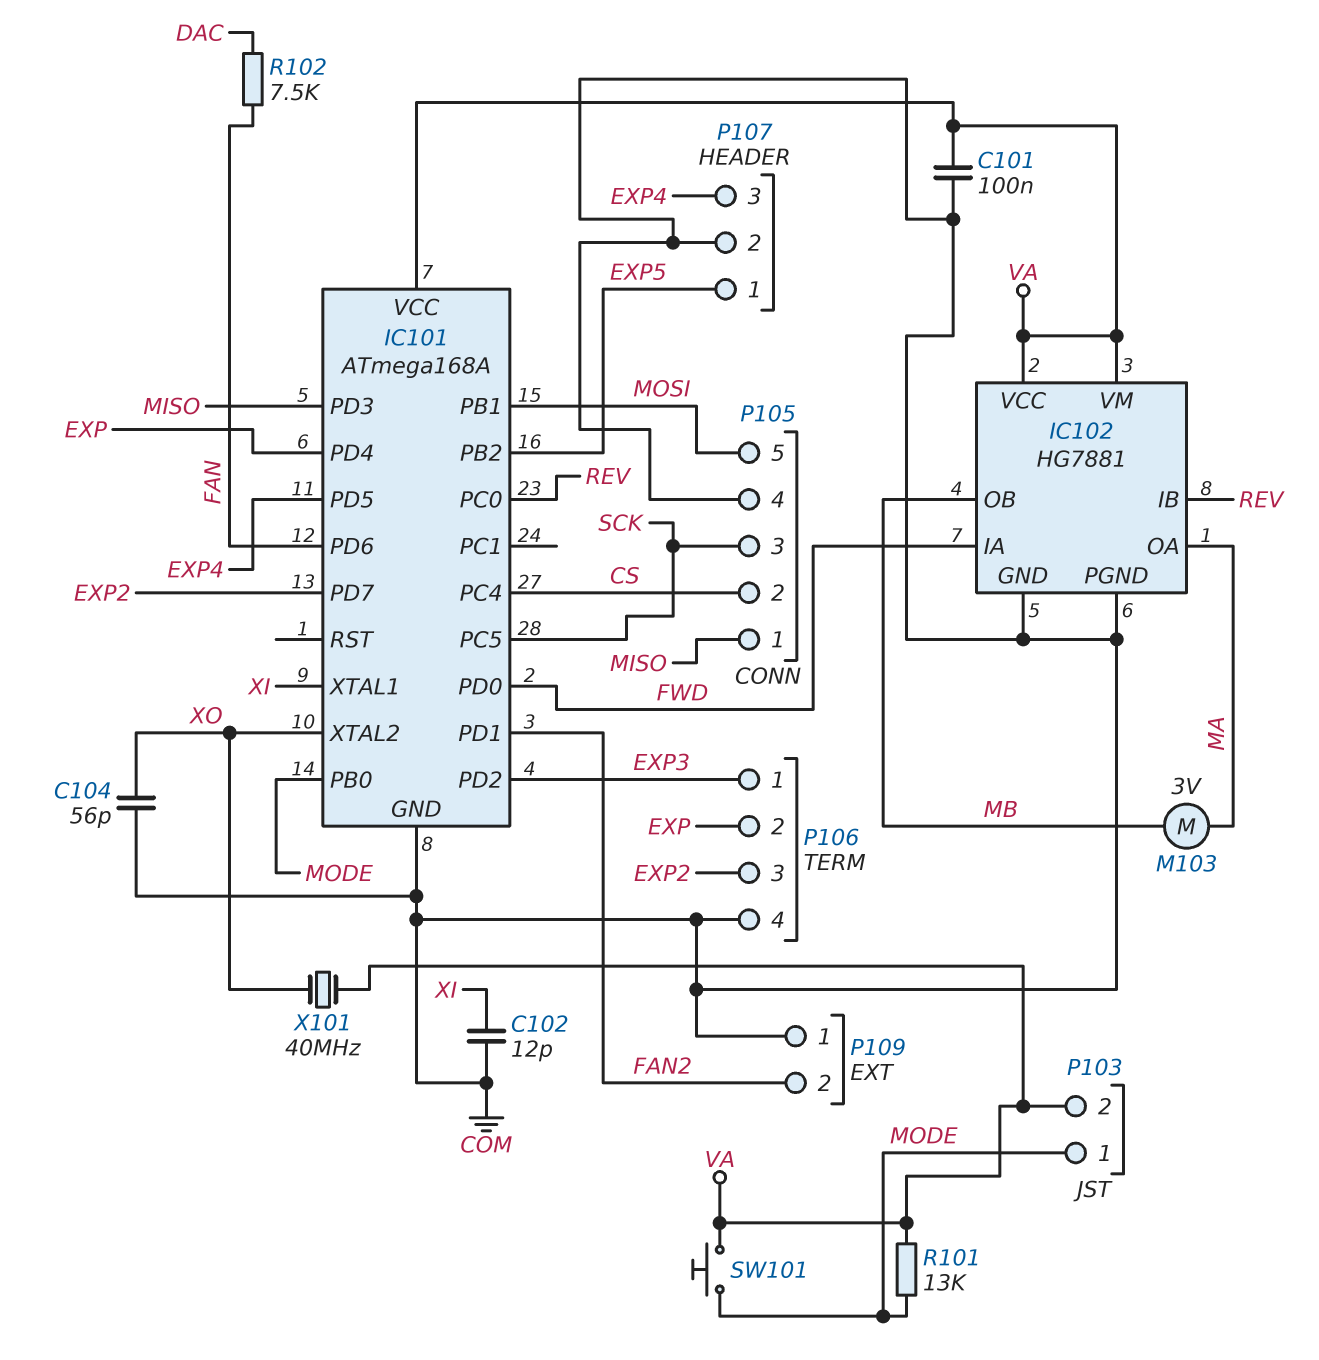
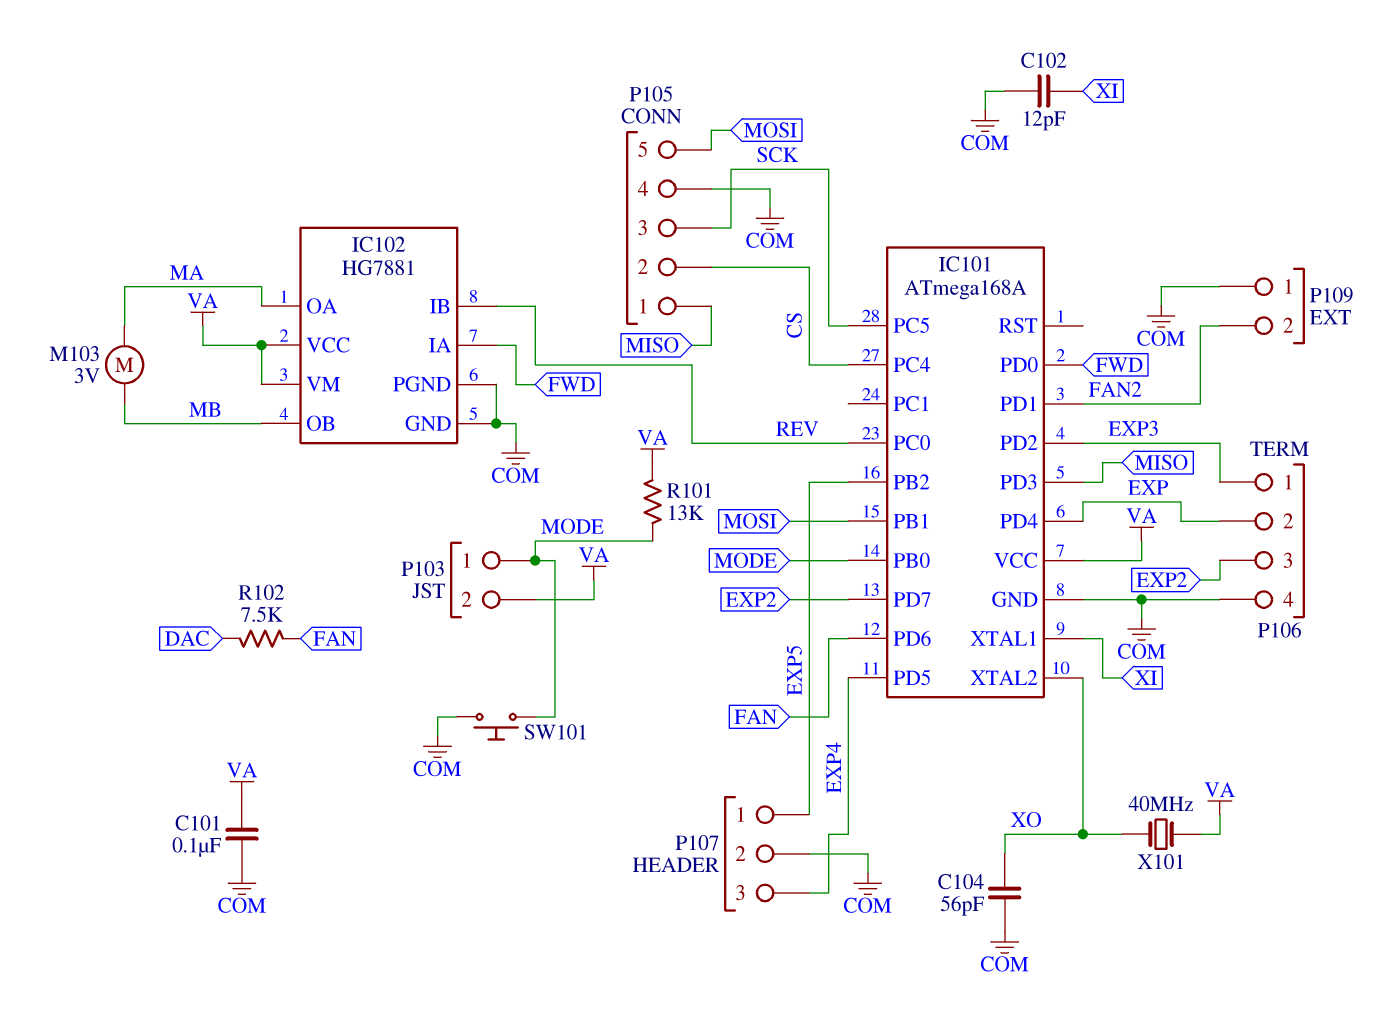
SW101: button (MODE, VA) -> button (COM, MODE)

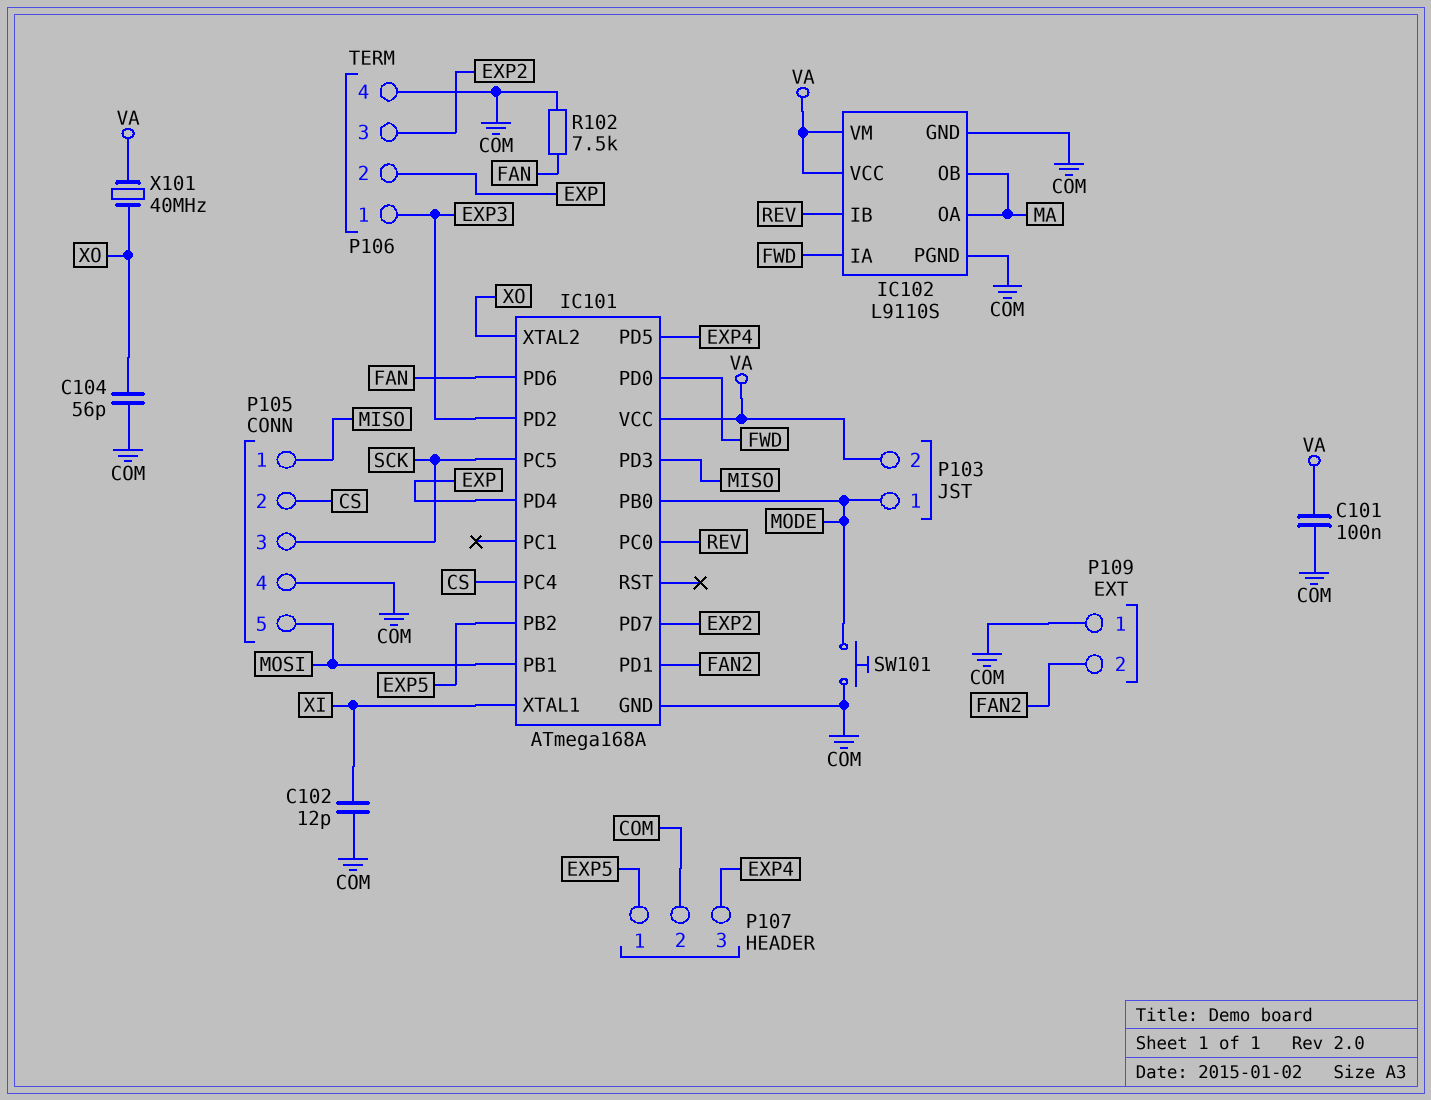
IC102: HG7881 -> L9110S
IC102 pin OB: MB -> MA
M103: motor 3V (MA, MB) -> none
R101: 13k (MODE, VA) -> none
R102: 7.5k (DAC, FAN) -> 7.5k (COM, FAN)

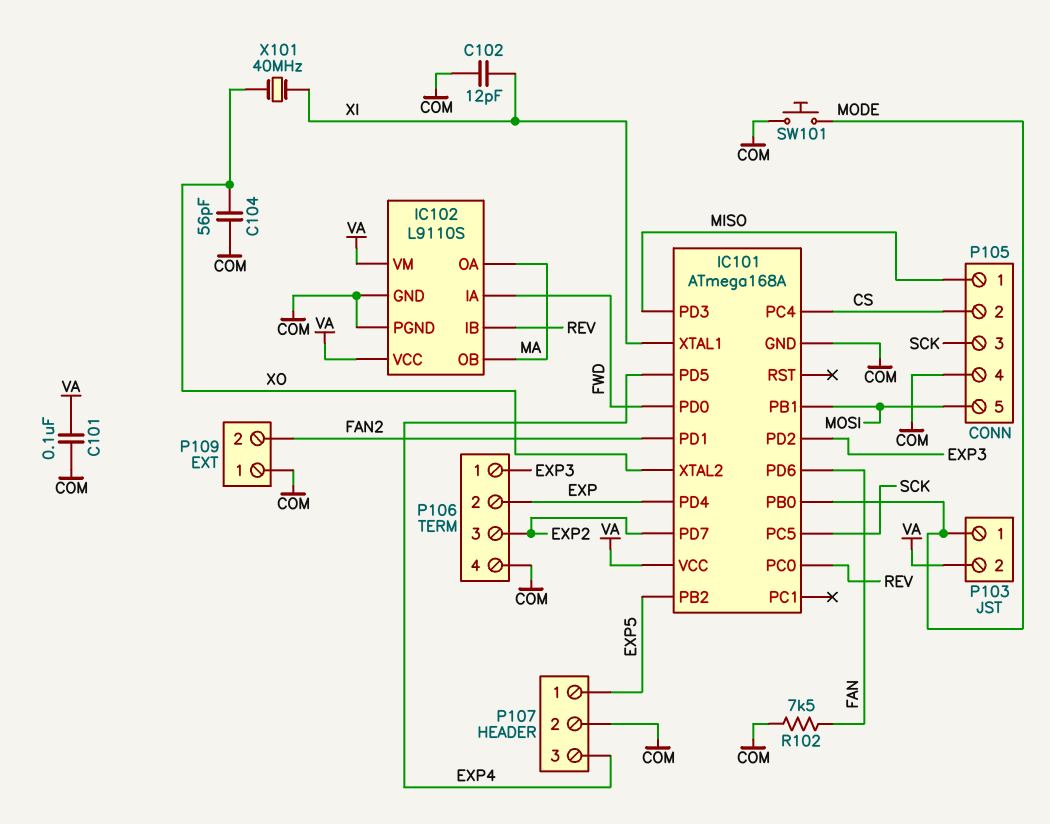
X101: 40MHz (VA, XO) -> 40MHz (XI, XO)

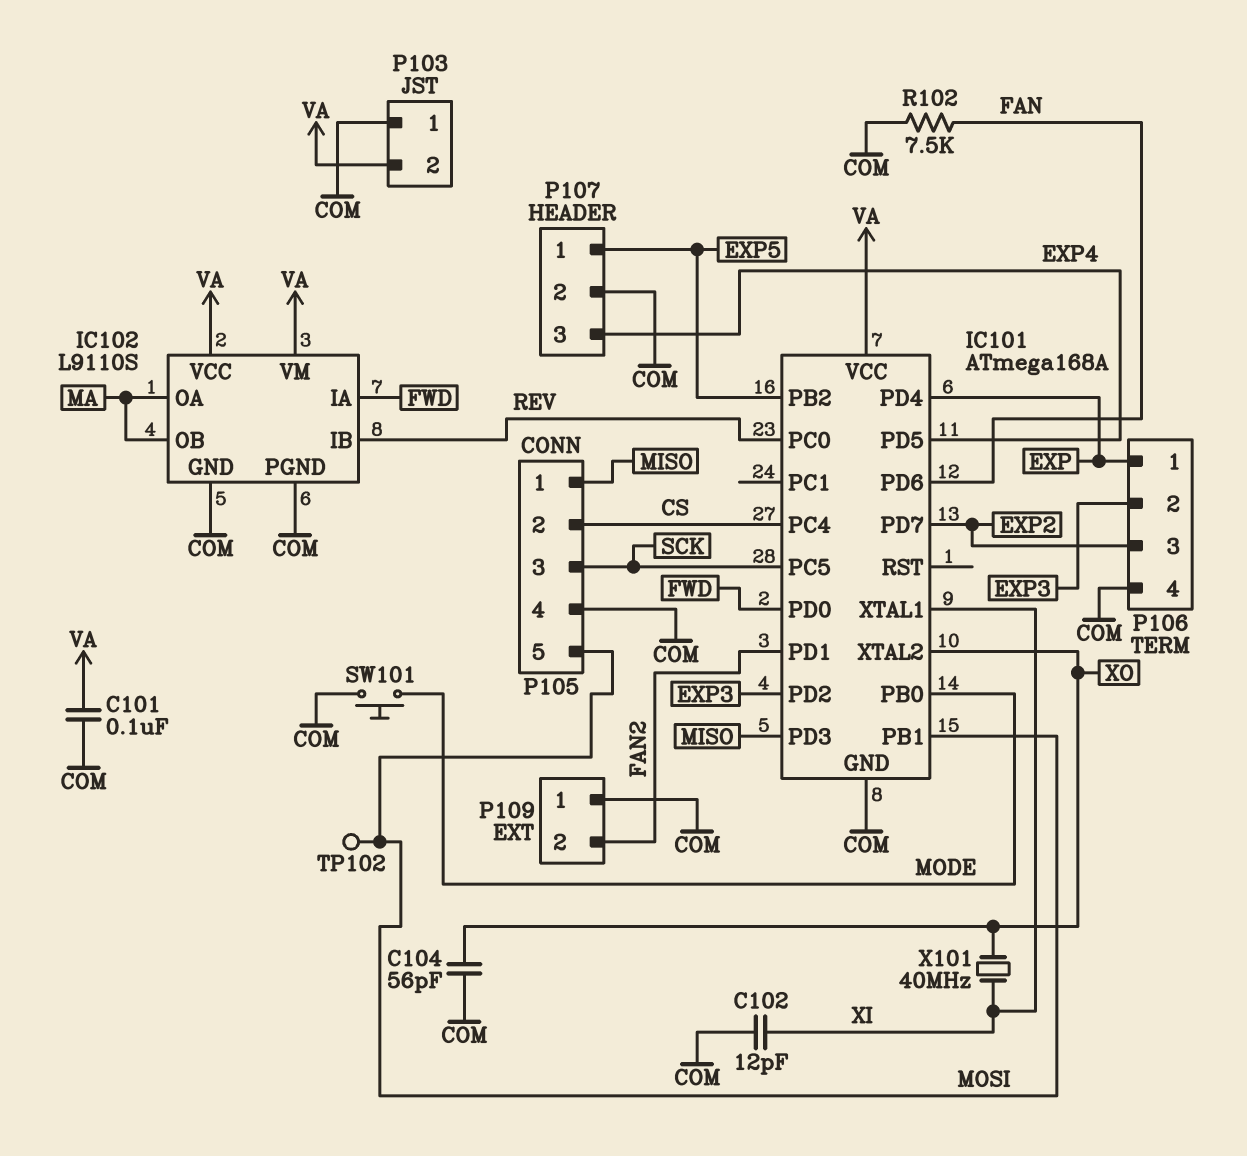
P103 pin 1: MODE -> COM
P106 pin 1: EXP3 -> EXP
P106 pin 2: EXP -> EXP3
TP102: none -> test point (MOSI)

